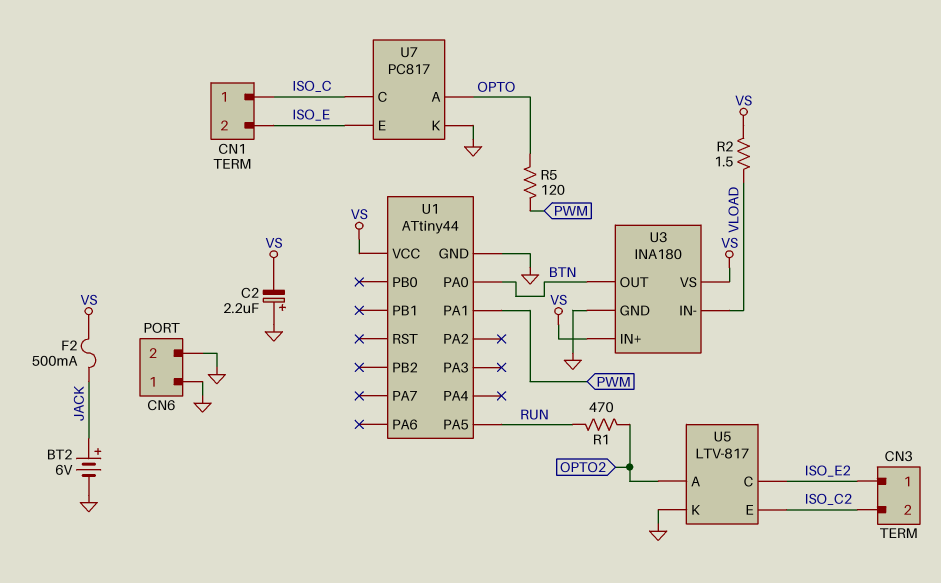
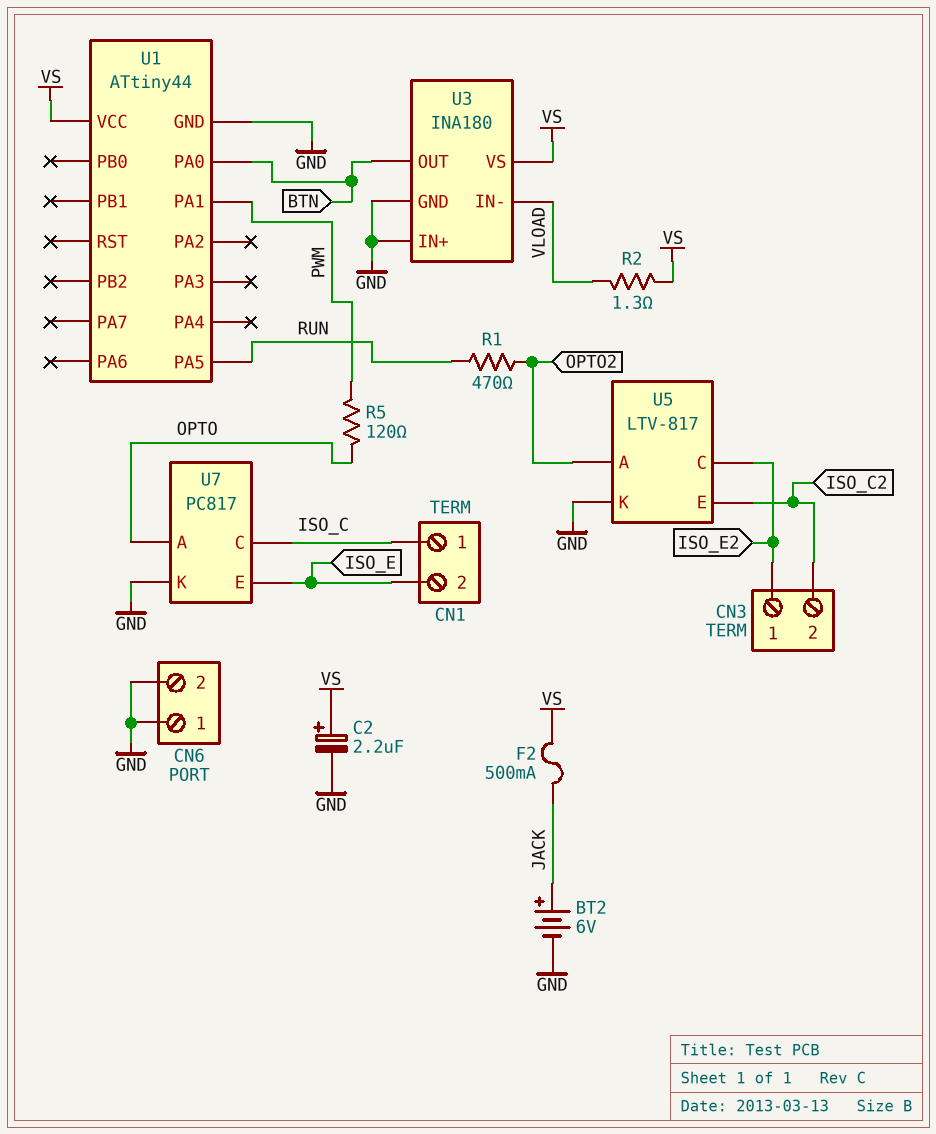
C2: 2.2uF (plus GND, minus VS) -> 2.2uF (plus VS, minus GND)
R2: 1.5 (VLOAD, VS) -> 1.3 (VLOAD, VS)
U3 pin IN+: VS -> GND

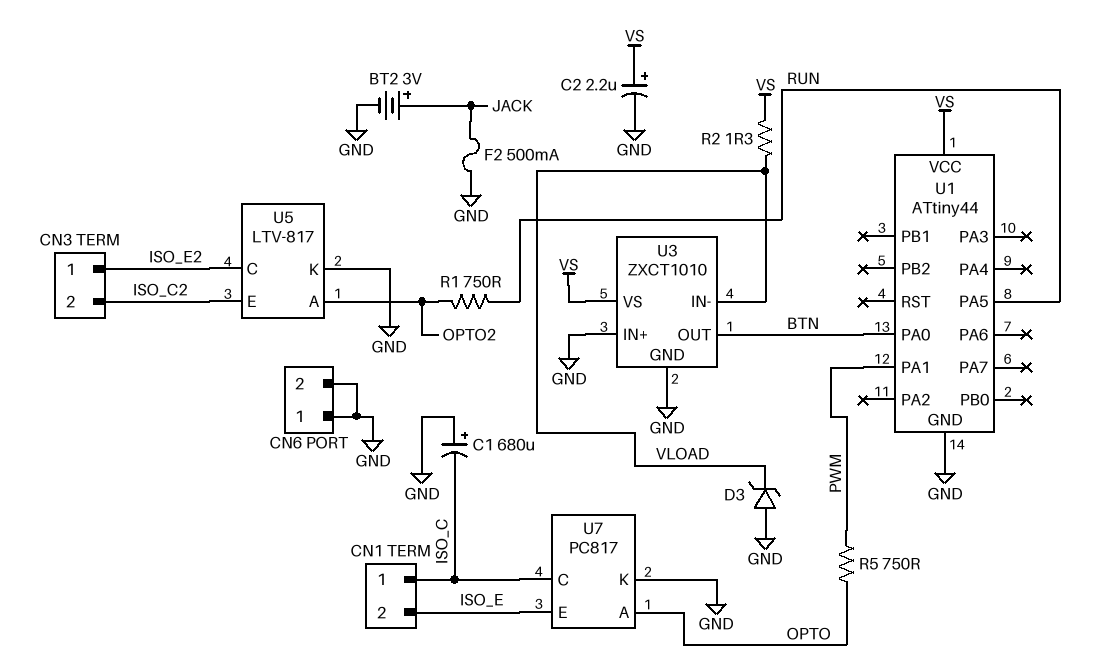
BT2: 6V (plus JACK, minus GND) -> 3V (plus JACK, minus GND)
C1: none -> 680uF (plus GND, minus ISO_C)
D3: none -> zener (A GND, K VLOAD)
F2: 500mA (JACK, VS) -> 500mA (GND, JACK)
R1: 470 (OPTO2, RUN) -> 750 (OPTO2, RUN)
R5: 120 (OPTO, PWM) -> 750 (OPTO, PWM)
U3: INA180 -> ZXCT1010

